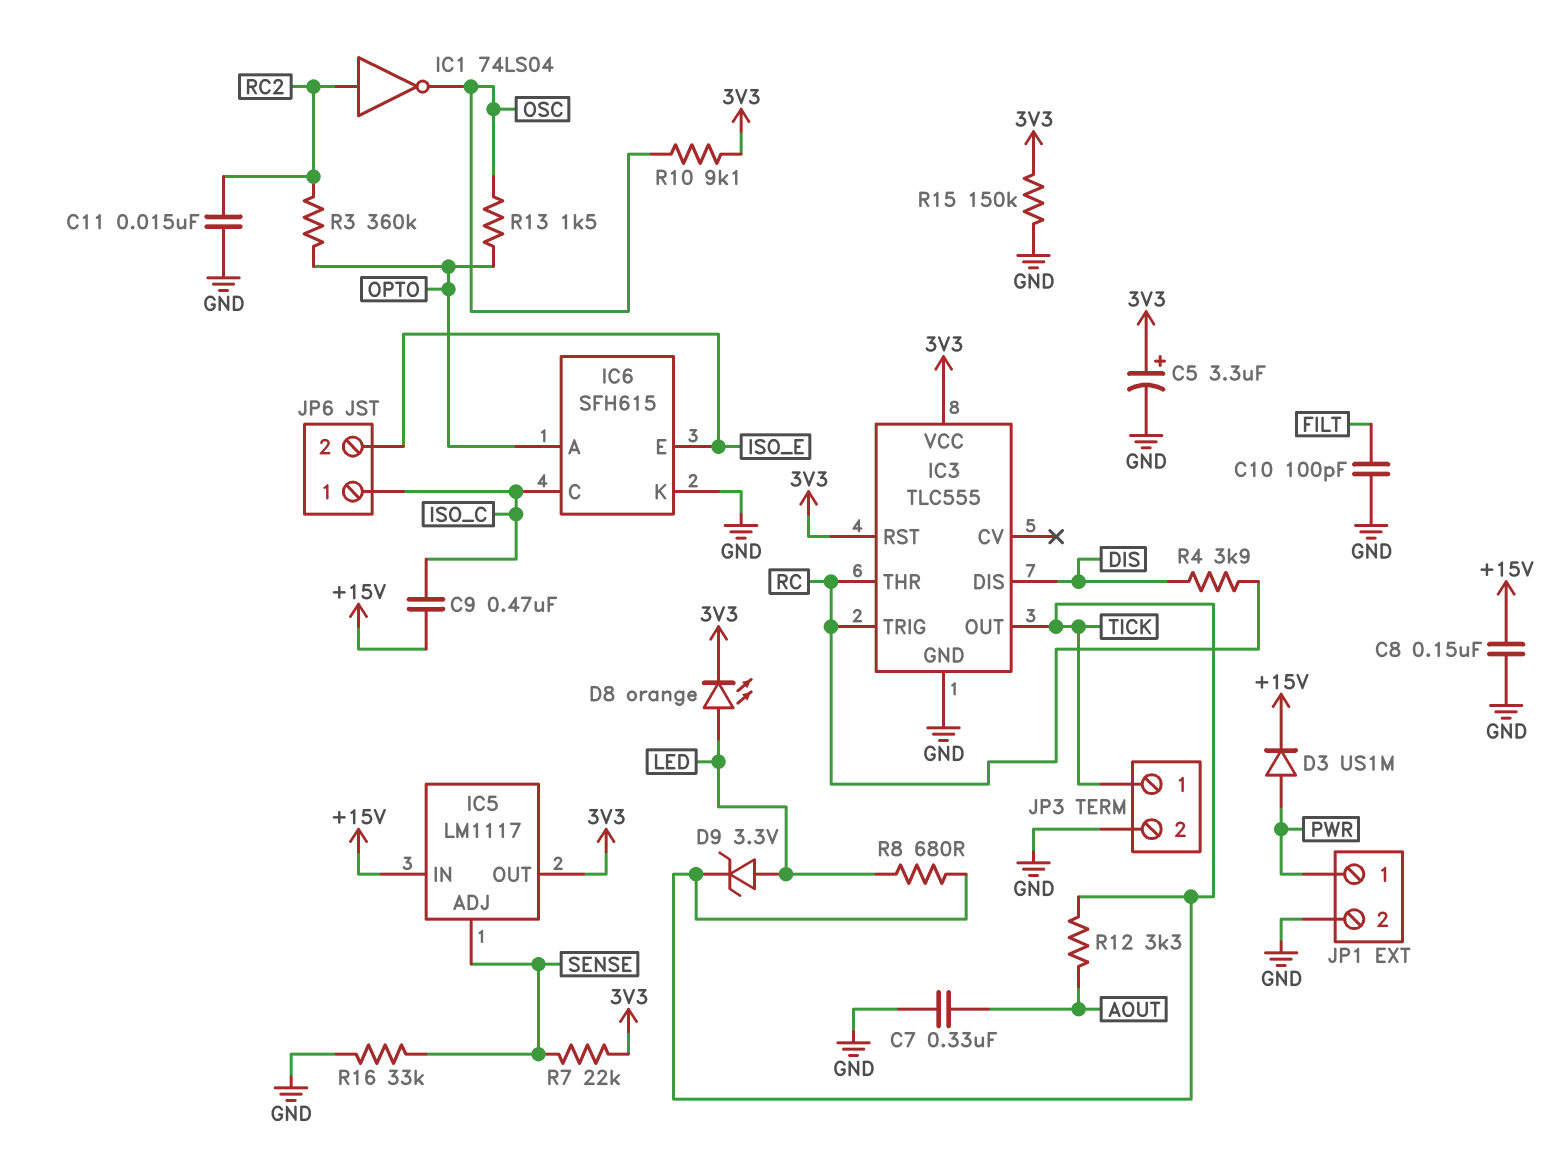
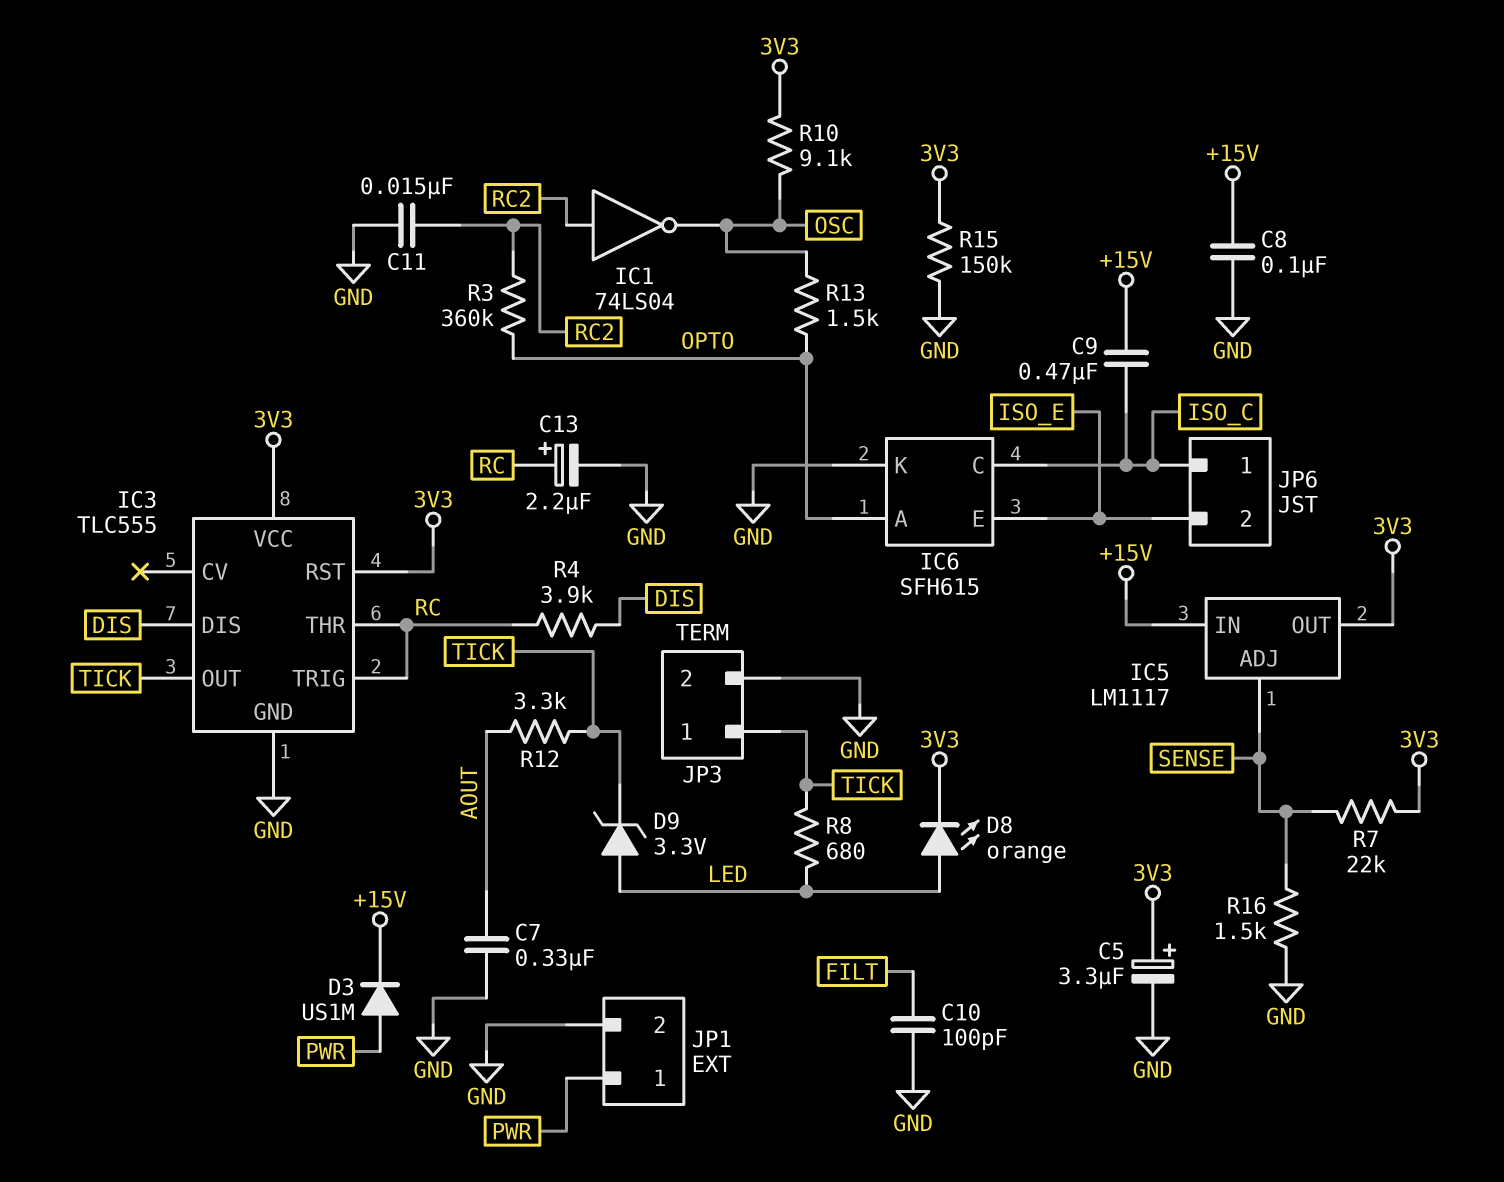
C8: 150nF (+15V, GND) -> 100nF (+15V, GND)
C13: none -> 2.2uF (plus RC, minus GND)
R16: 33k (GND, SENSE) -> 1.5k (GND, SENSE)

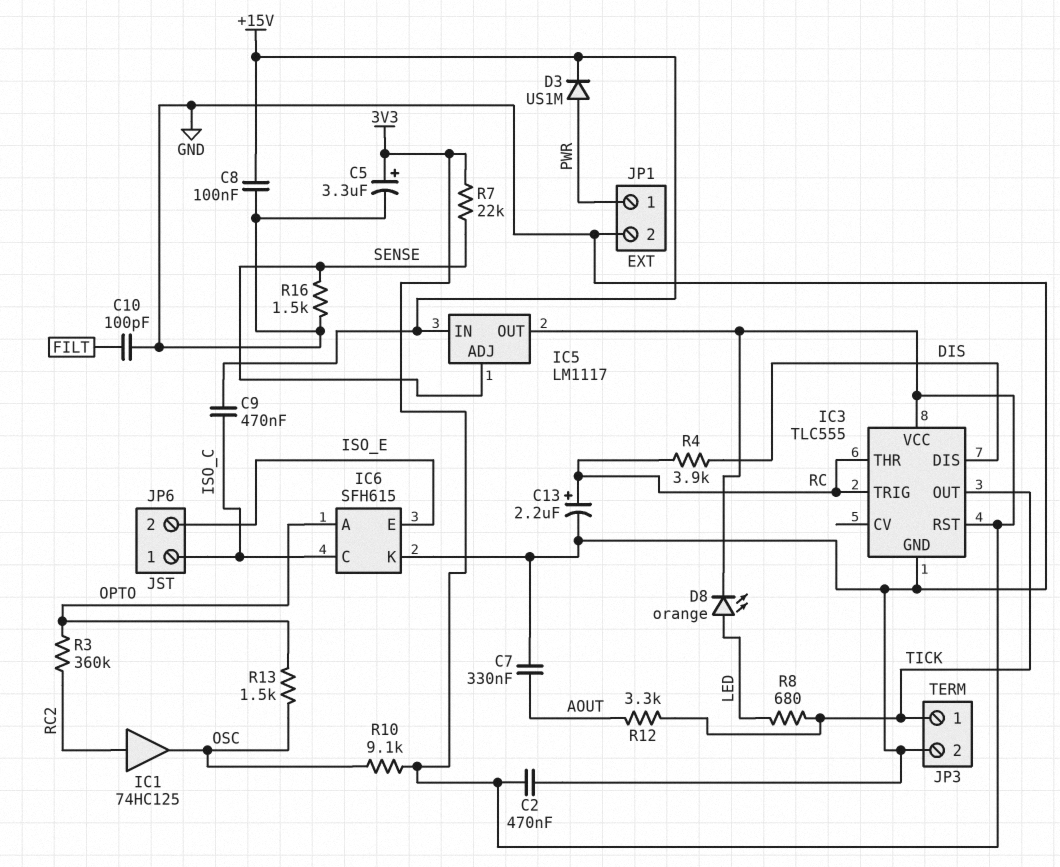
C2: none -> 470nF (3V3, GND)
C11: 15nF (GND, RC2) -> none
D9: zener 3.3V (A LED, K TICK) -> none
IC1: NOT 74LS04 (in RC2, out OSC) -> buffer 74HC125 (in RC2, out OSC)
R15: 150k (3V3, GND) -> none

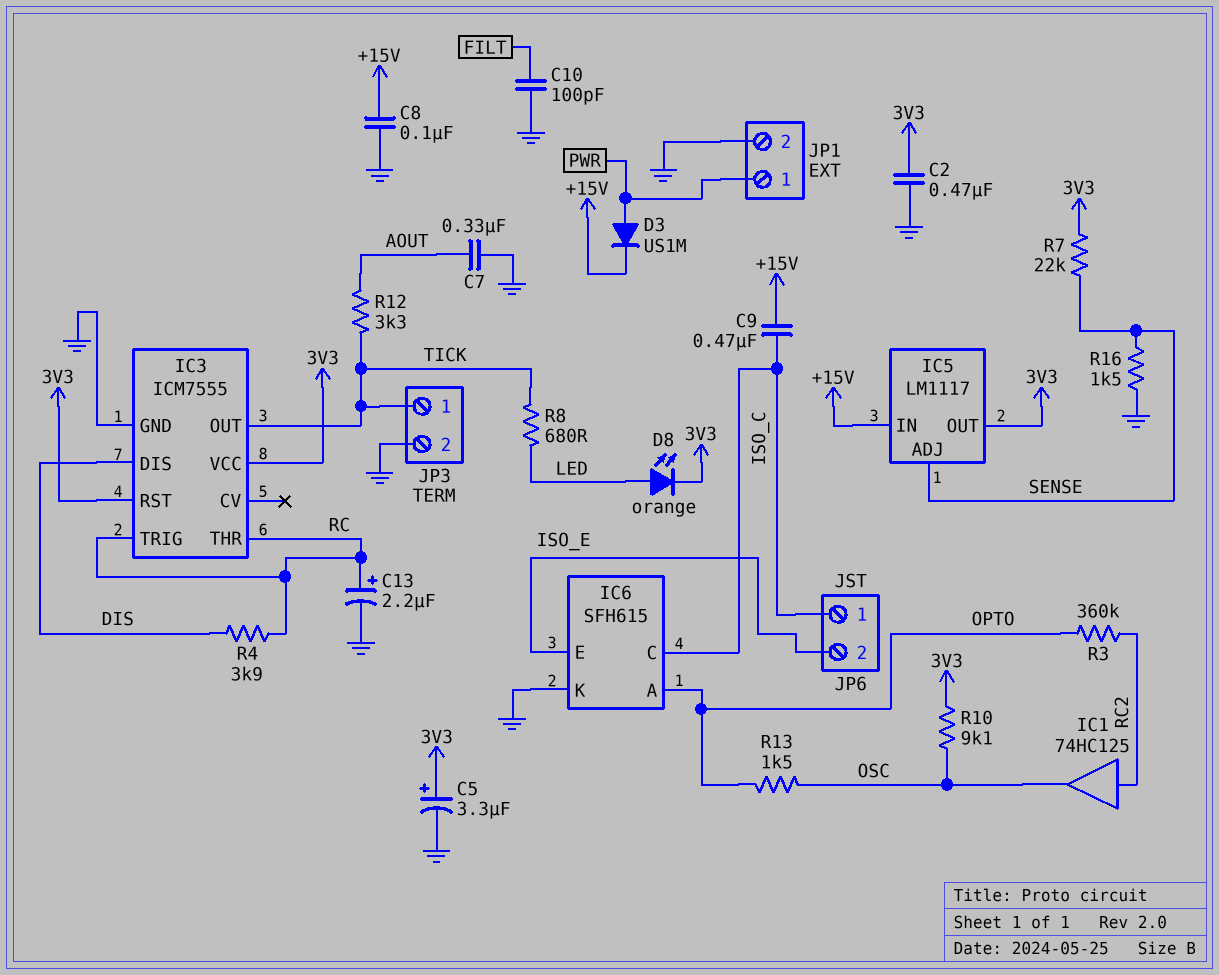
IC3: TLC555 -> ICM7555

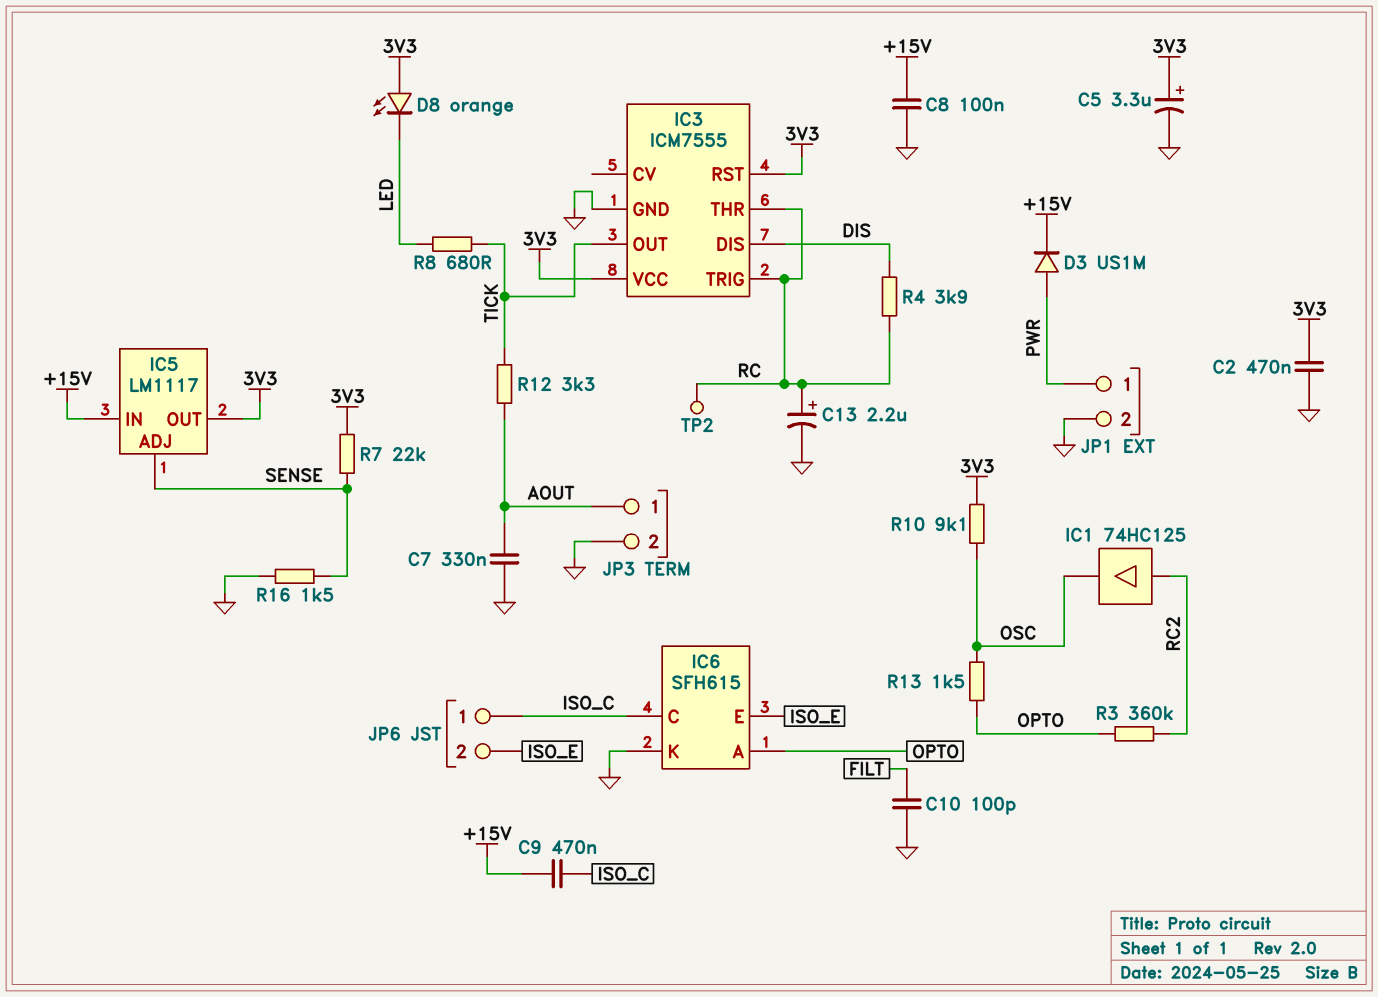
D8: LED orange (A LED, K 3V3) -> LED orange (A 3V3, K LED)
JP3 pin 1: TICK -> AOUT
TP2: none -> test point (RC)

